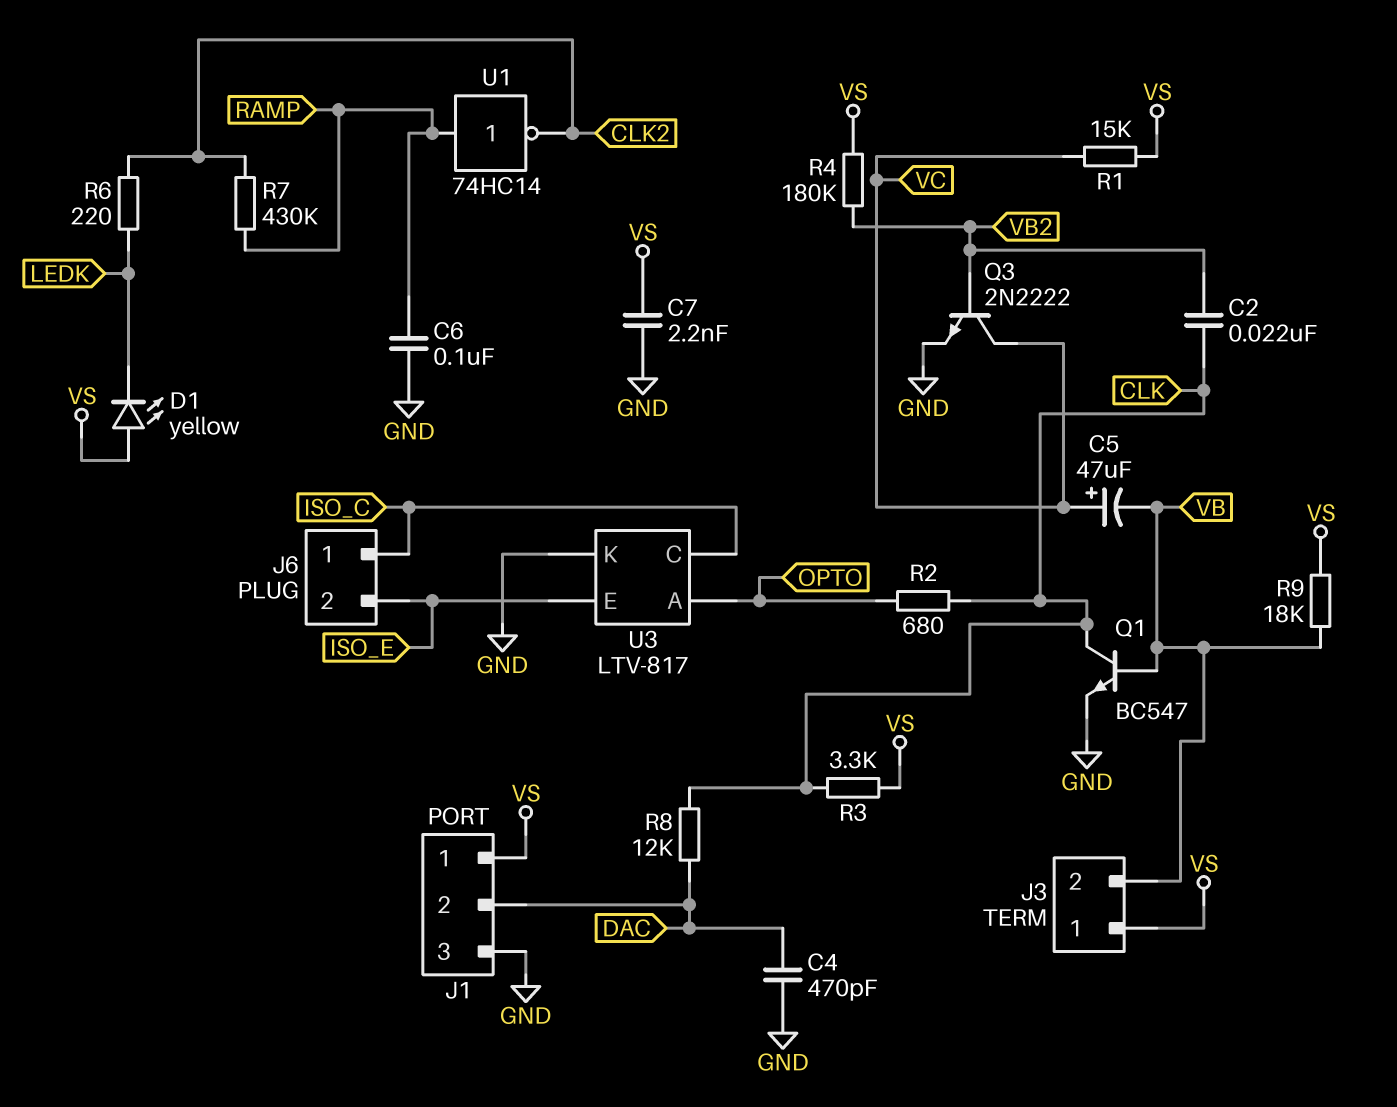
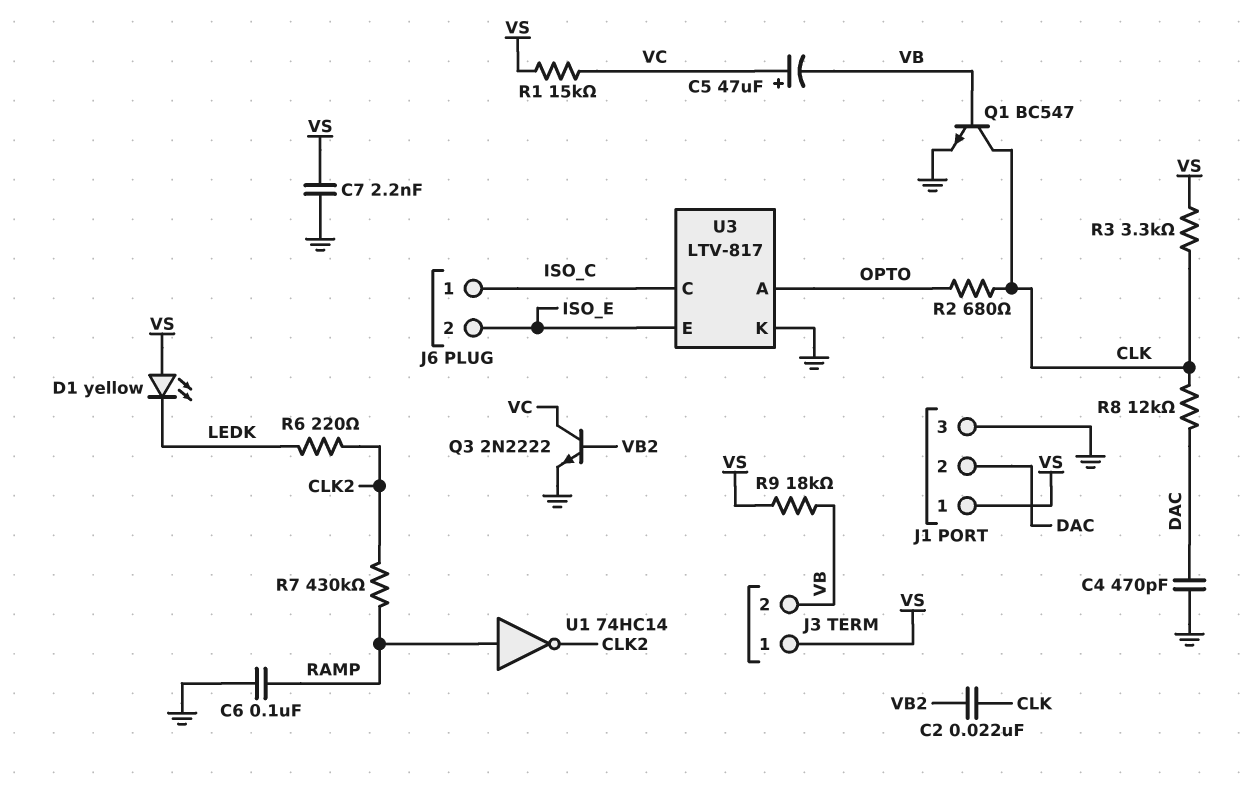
R4: 180k (VB2, VS) -> none

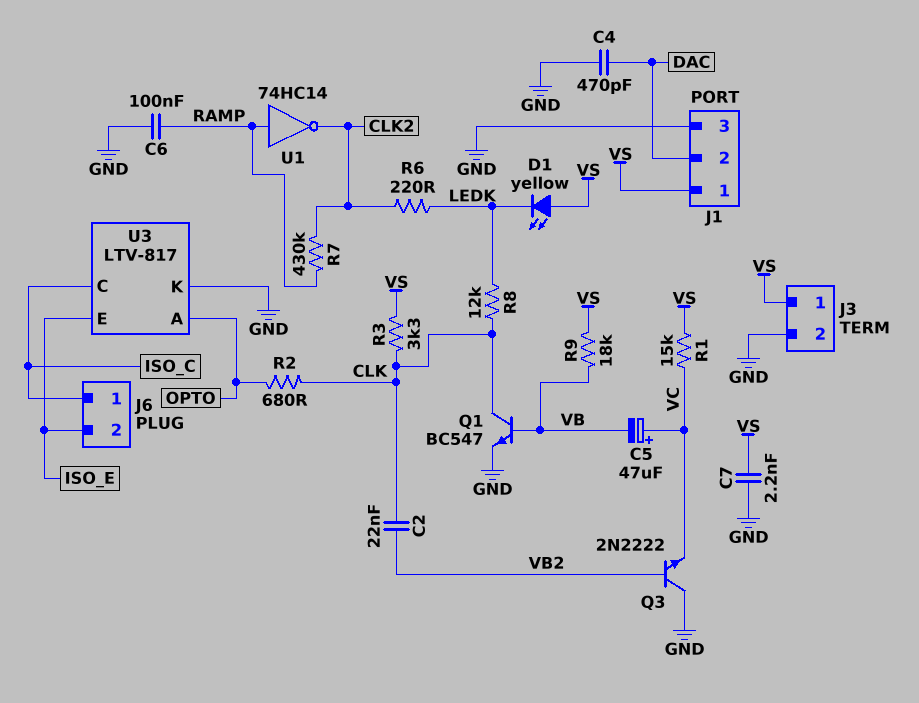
J3 pin 2: VB -> GND
Q3: NPN 2N2222 (B VB2, C VC, E GND) -> NPN 2N2222 (B VB2, C GND, E VC)
R8: 12k (CLK, DAC) -> 12k (CLK, LEDK)

